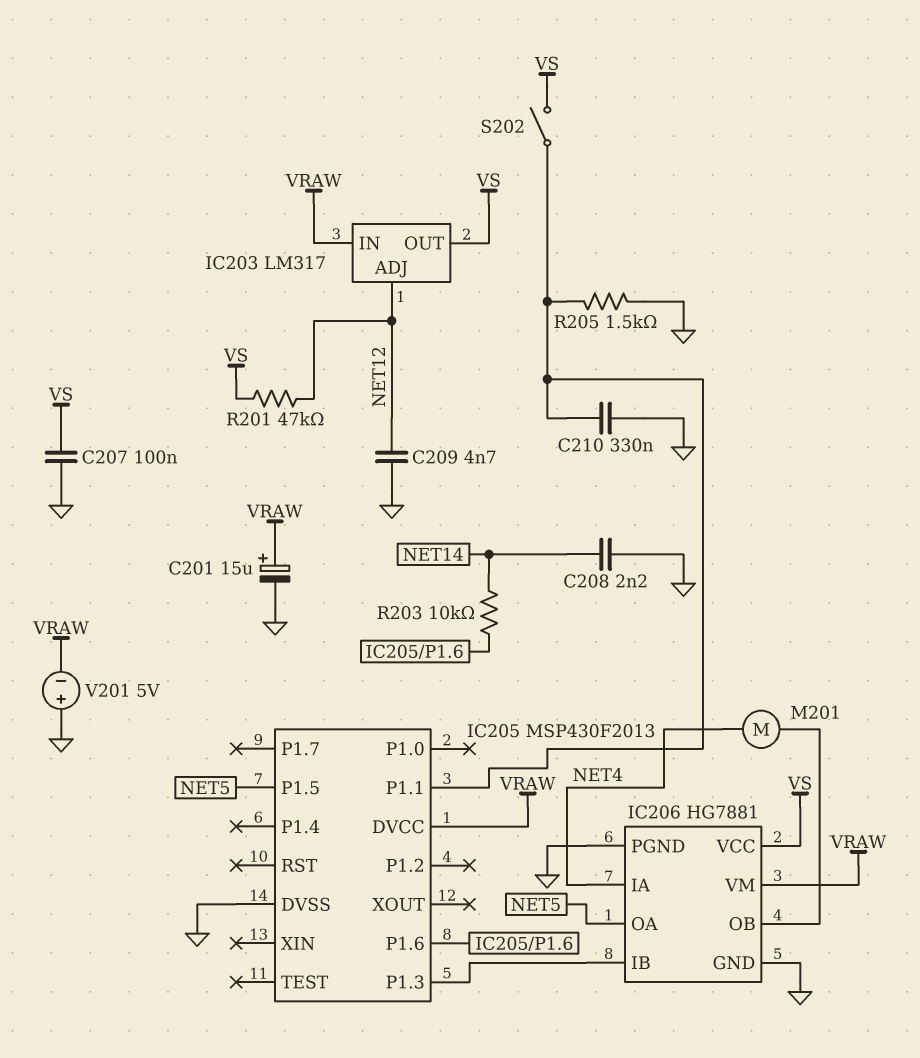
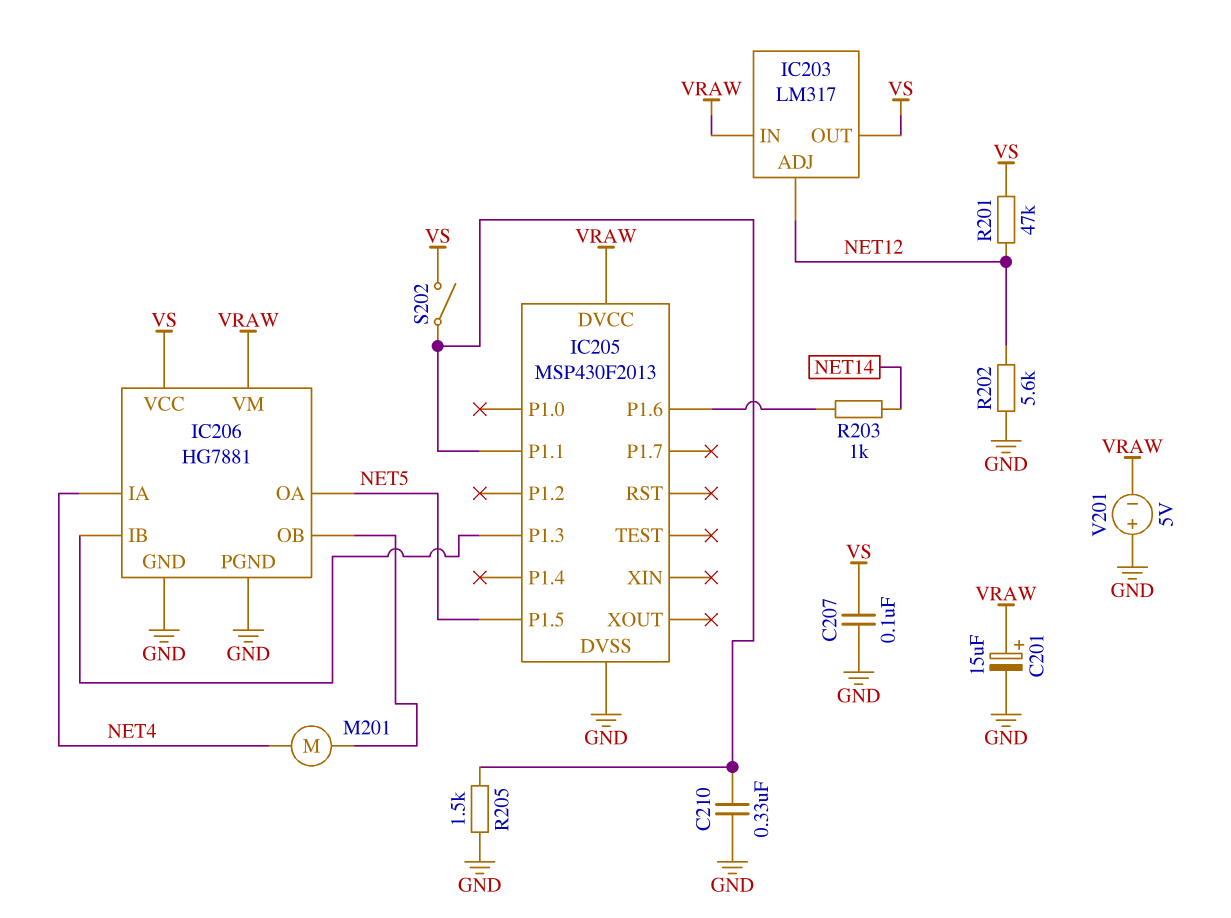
C208: 2.2nF (GND, NET14) -> none
C209: 4.7nF (GND, NET12) -> none
R202: none -> 5.6k (GND, NET12)
R203: 10k (IC205/P1.6, NET14) -> 1k (IC205/P1.6, NET14)

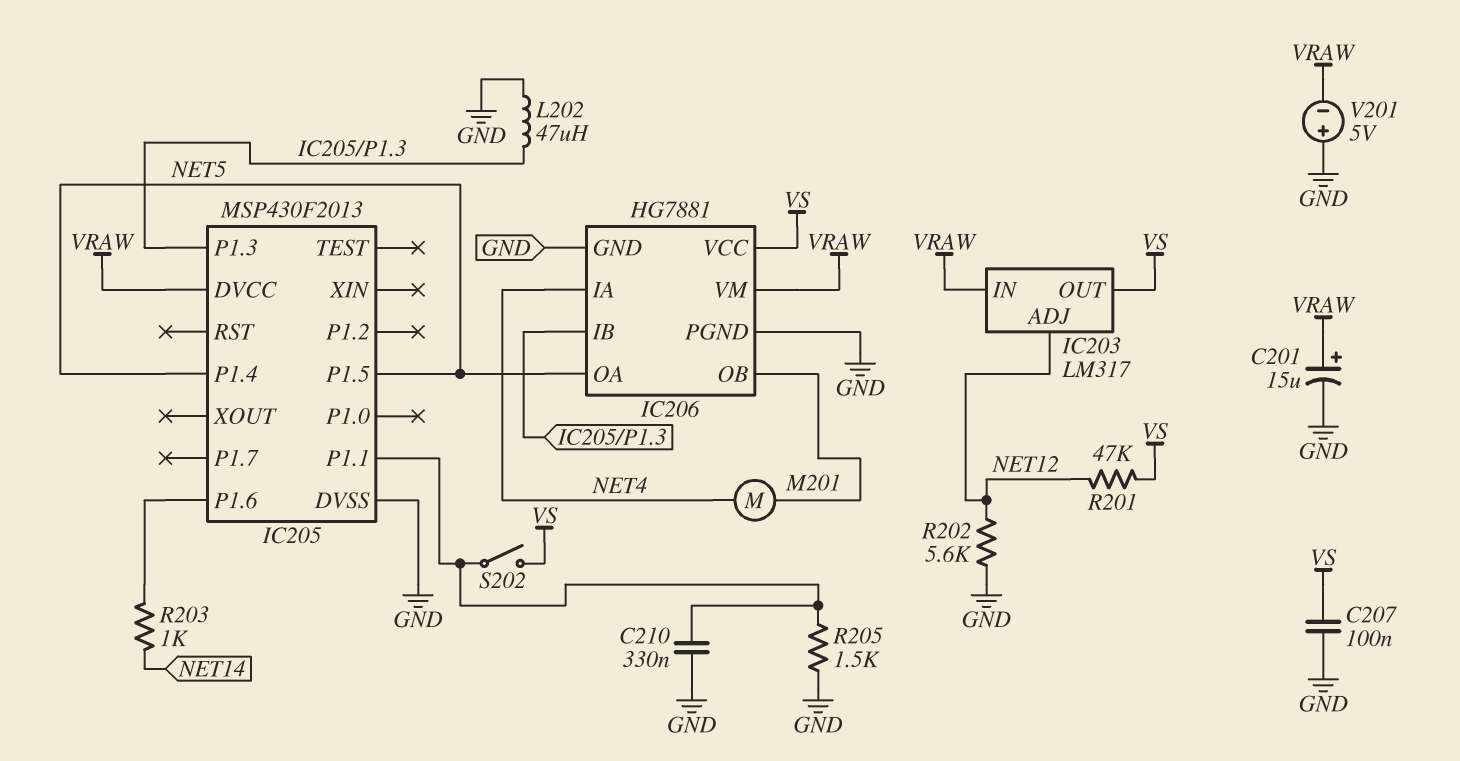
IC205 pin P1.4: none -> NET5
L202: none -> 47uH (GND, IC205/P1.3)

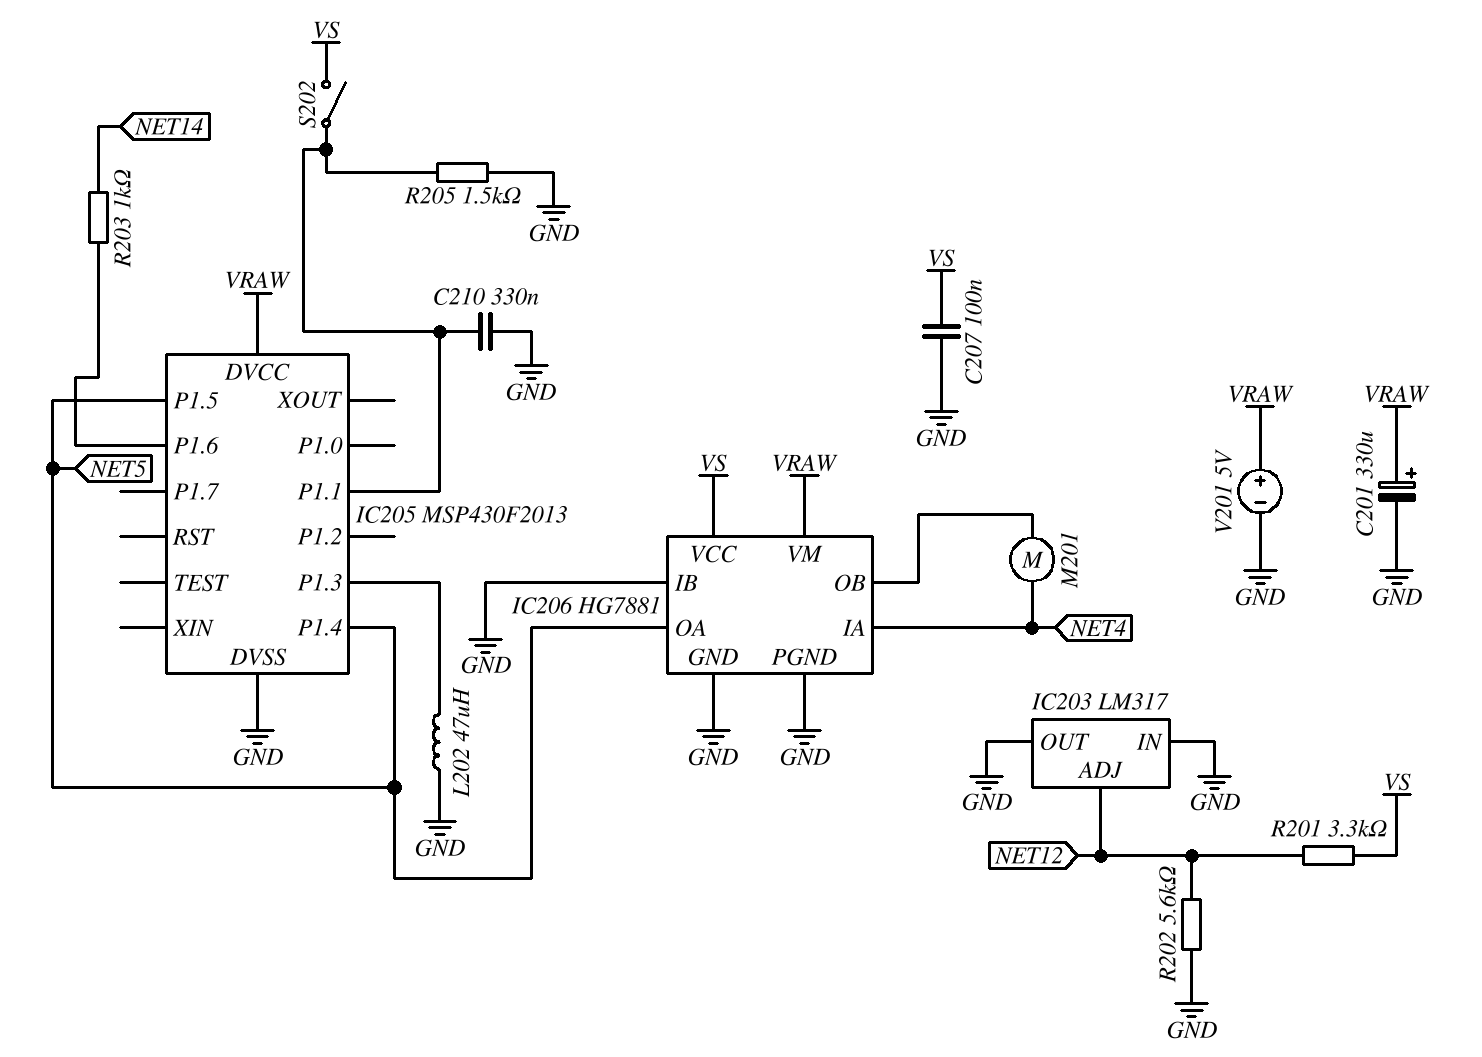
C201: 15uF (plus VRAW, minus GND) -> 330uF (plus VRAW, minus GND)
IC203 pin IN: VRAW -> GND
IC203 pin OUT: VS -> GND
IC206 pin IB: IC205/P1.3 -> GND
R201: 47k (NET12, VS) -> 3.3k (NET12, VS)
V201: 5V (plus GND, minus VRAW) -> 5V (plus VRAW, minus GND)

